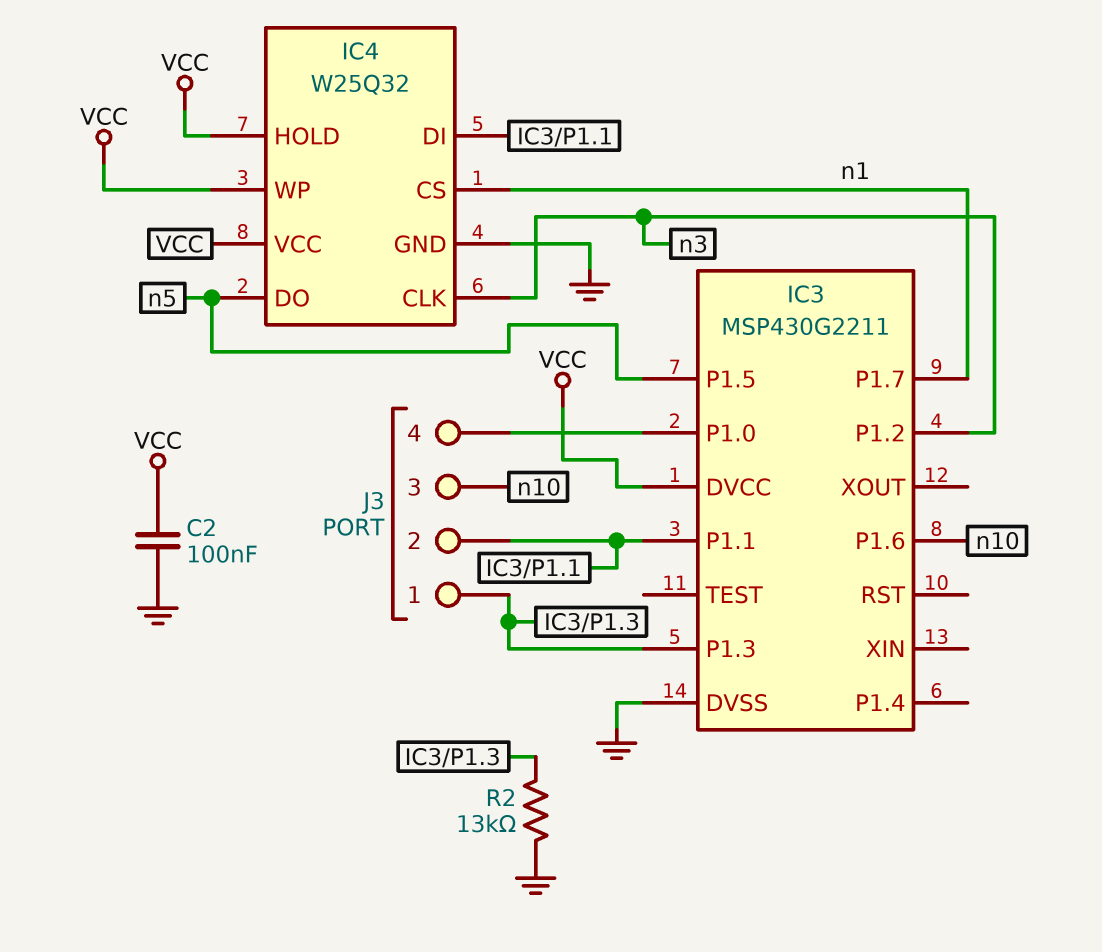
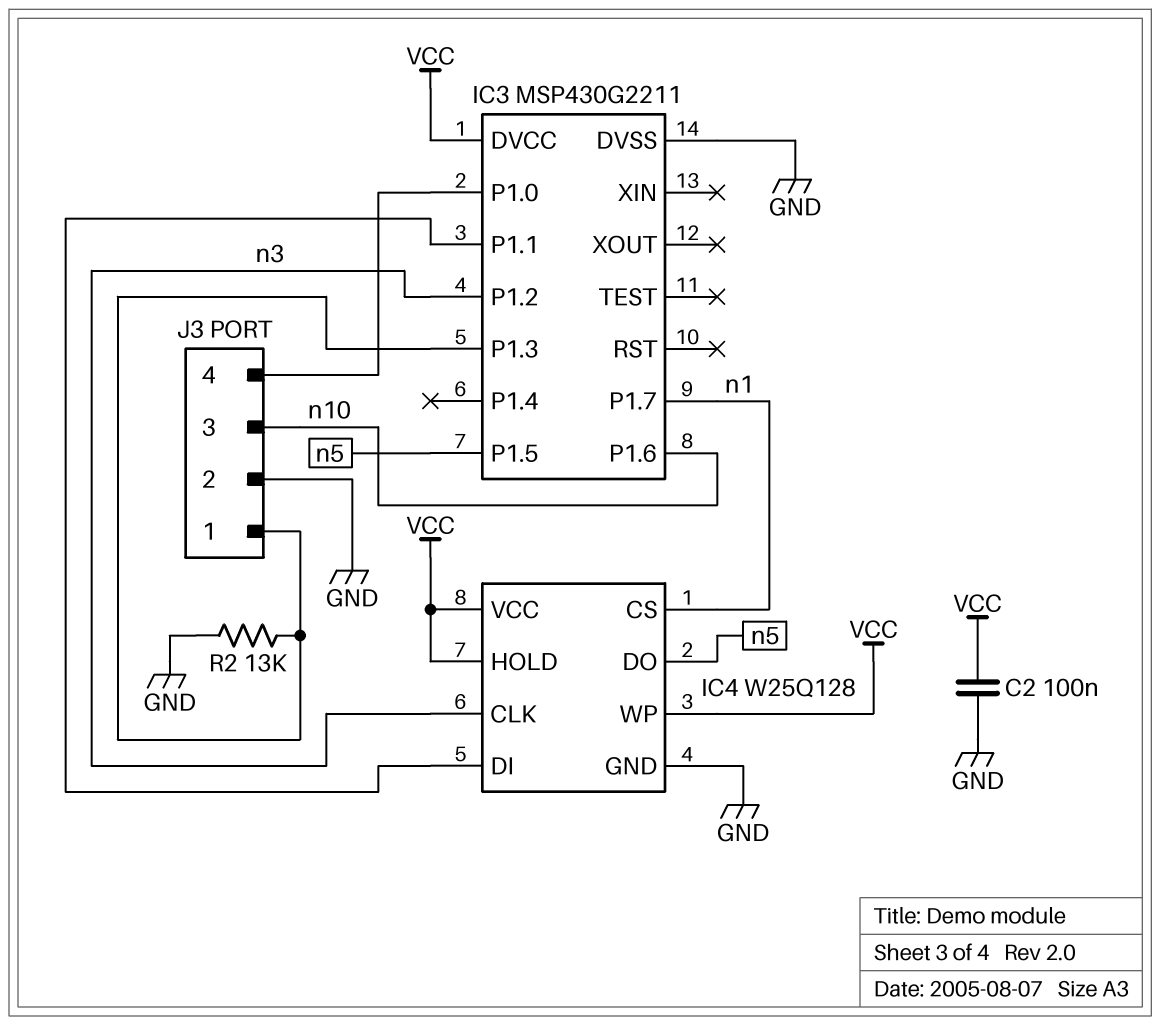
IC4: W25Q32 -> W25Q128
J3 pin 2: IC3/P1.1 -> GND

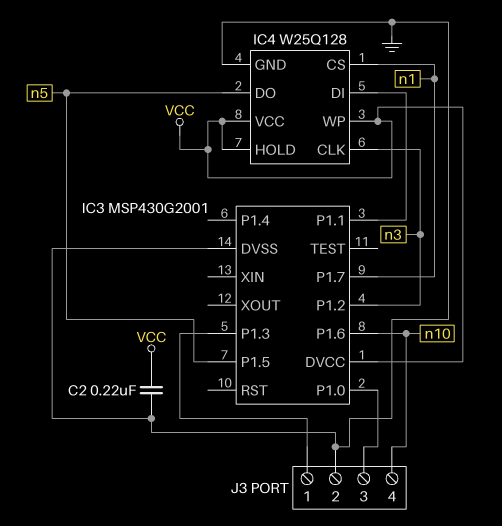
C2: 100nF (GND, VCC) -> 220nF (GND, VCC)
IC3: MSP430G2211 -> MSP430G2001
J3 pin 3: n10 -> IC3/P1.0
J3 pin 4: IC3/P1.0 -> n10
R2: 13k (GND, IC3/P1.3) -> none

